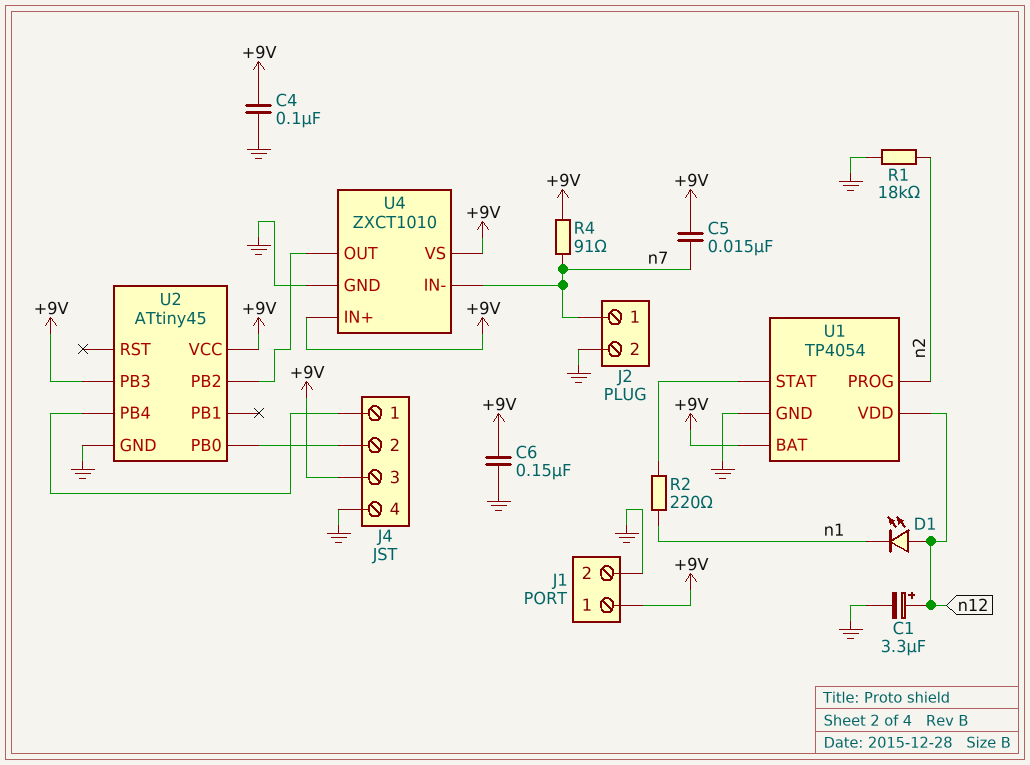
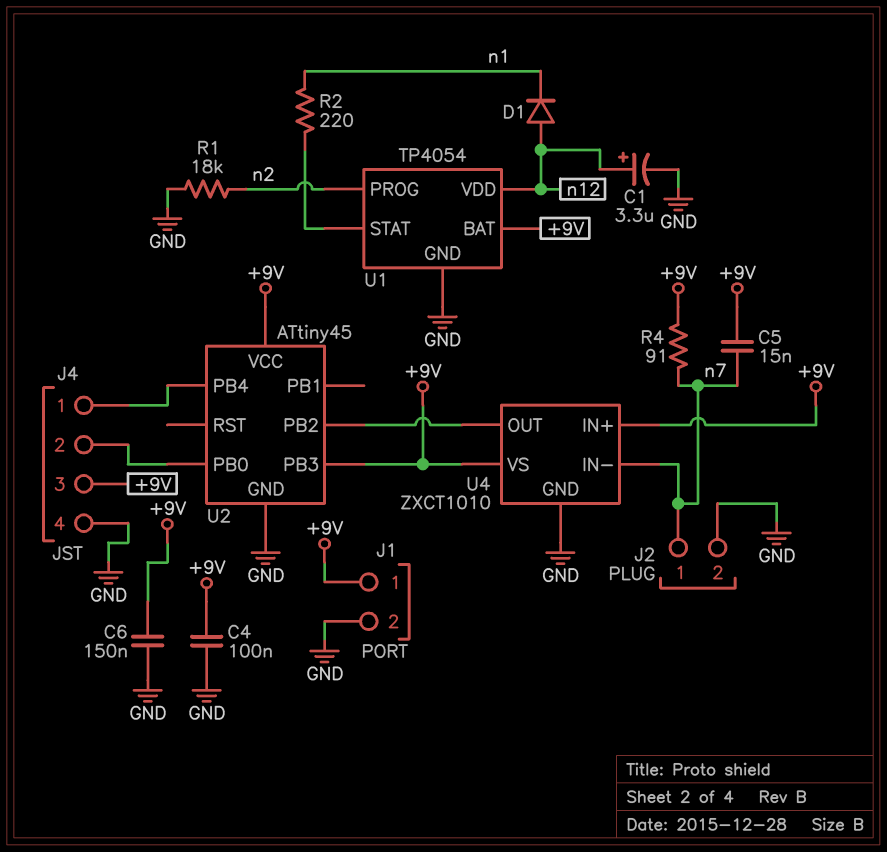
D1: LED (A n12, K n1) -> diode (A n12, K n1)

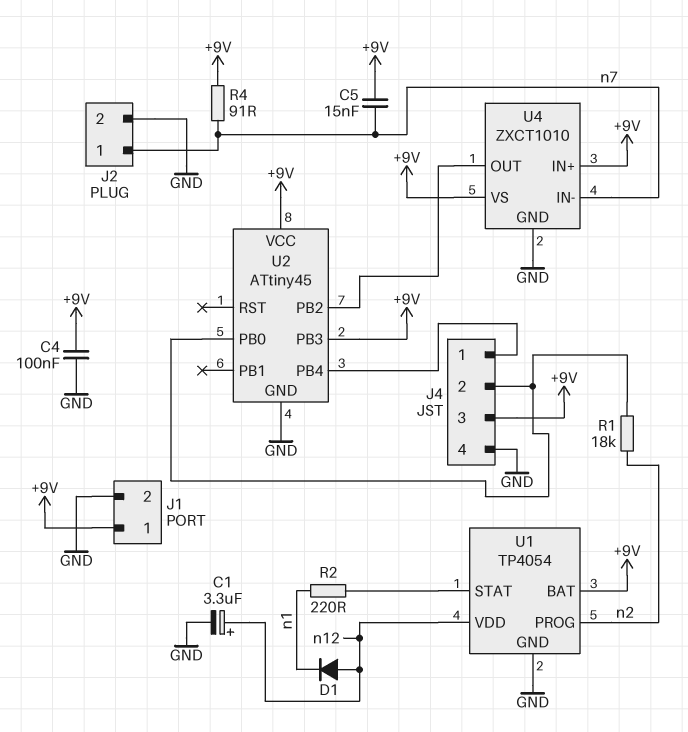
C6: 150nF (+9V, GND) -> none
R1: 18k (GND, n2) -> 18k (J4/2, n2)

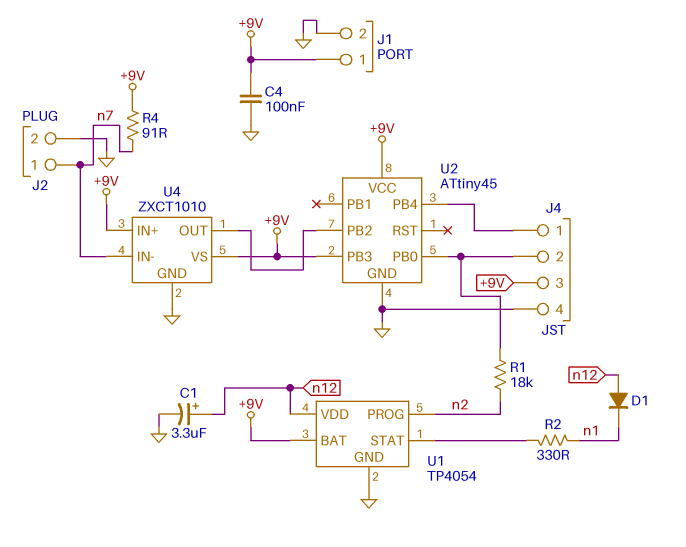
C5: 15nF (+9V, n7) -> none
R2: 220 (U1/STAT, n1) -> 330 (U1/STAT, n1)

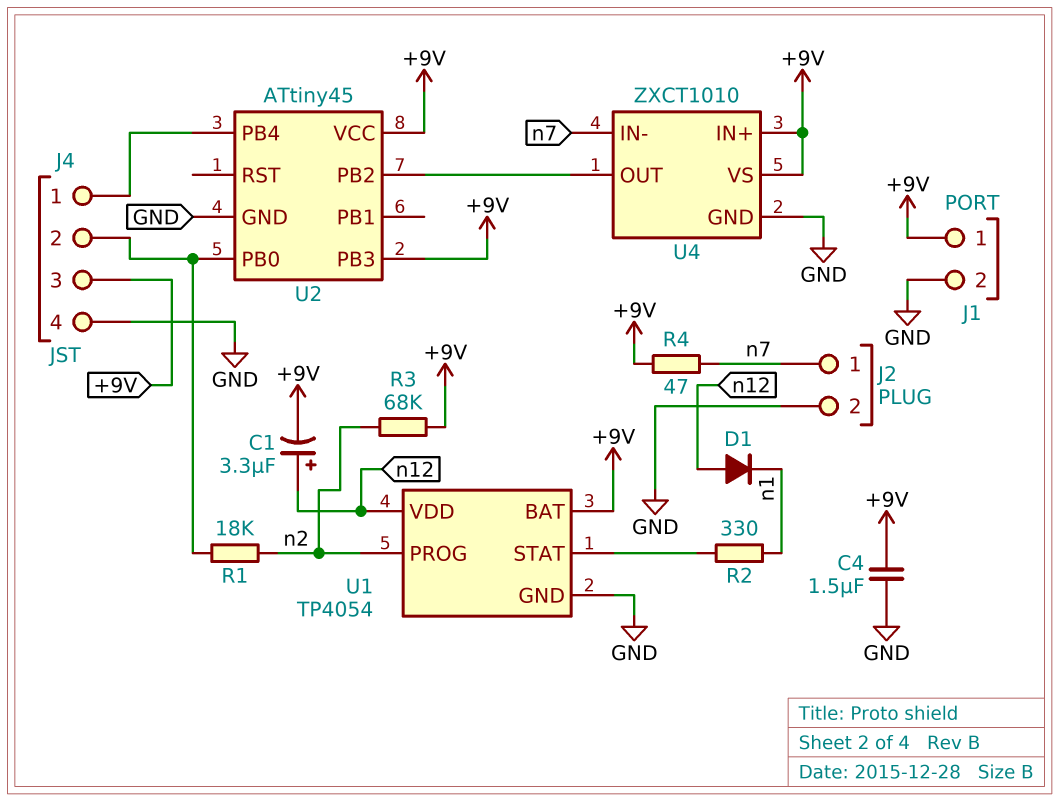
C1: 3.3uF (plus n12, minus GND) -> 3.3uF (plus n12, minus +9V)
C4: 100nF (+9V, GND) -> 1.5uF (+9V, GND)
R3: none -> 68k (+9V, n2)
R4: 91 (+9V, n7) -> 47 (+9V, n7)

